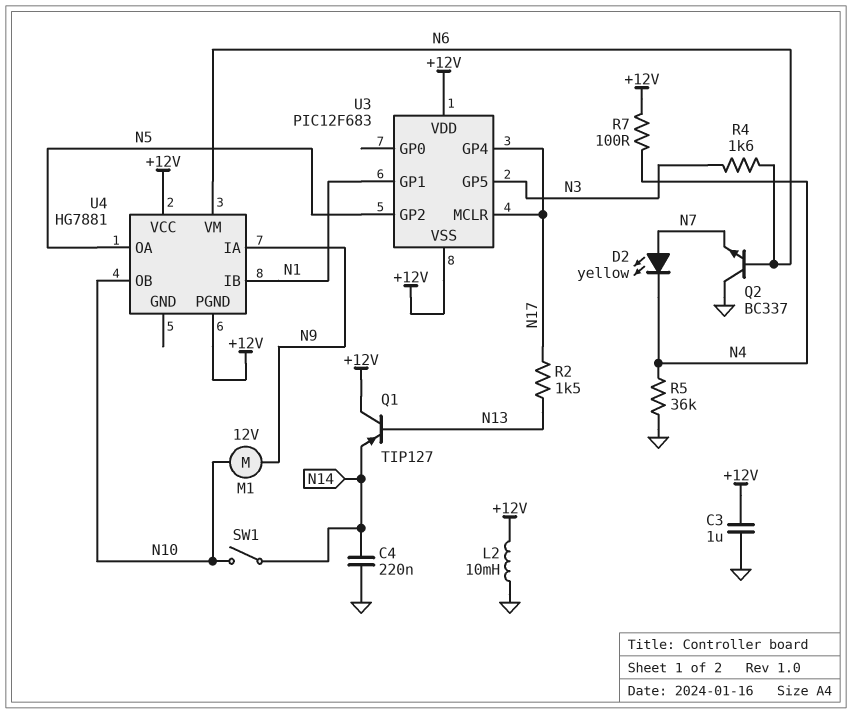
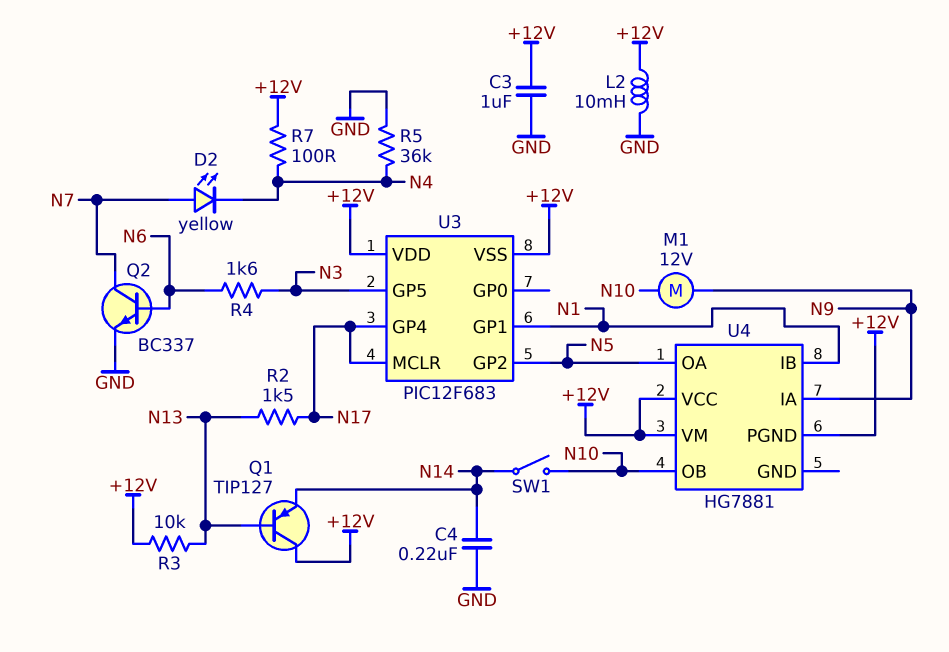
Q2: NPN BC337 (B N6, C GND, E N7) -> NPN BC337 (B N6, C N7, E GND)
R3: none -> 10k (+12V, N13)
U4 pin VM: N6 -> +12V

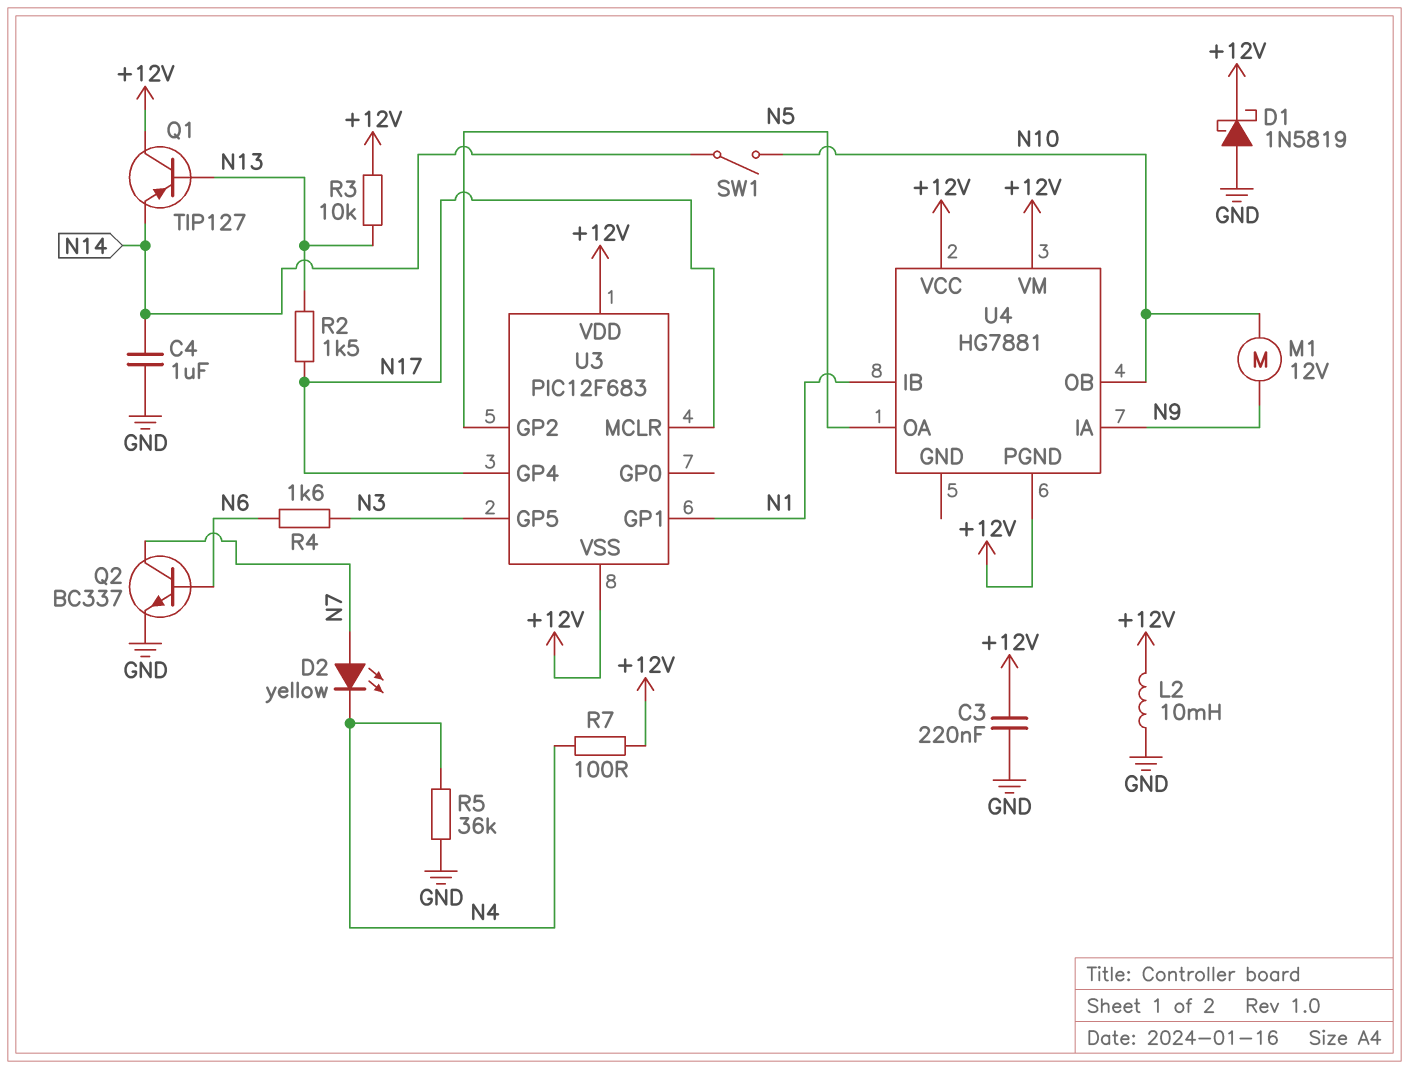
C3: 1uF (+12V, GND) -> 220nF (+12V, GND)
C4: 220nF (GND, N14) -> 1uF (GND, N14)
D1: none -> schottky 1N5819 (A GND, K +12V)

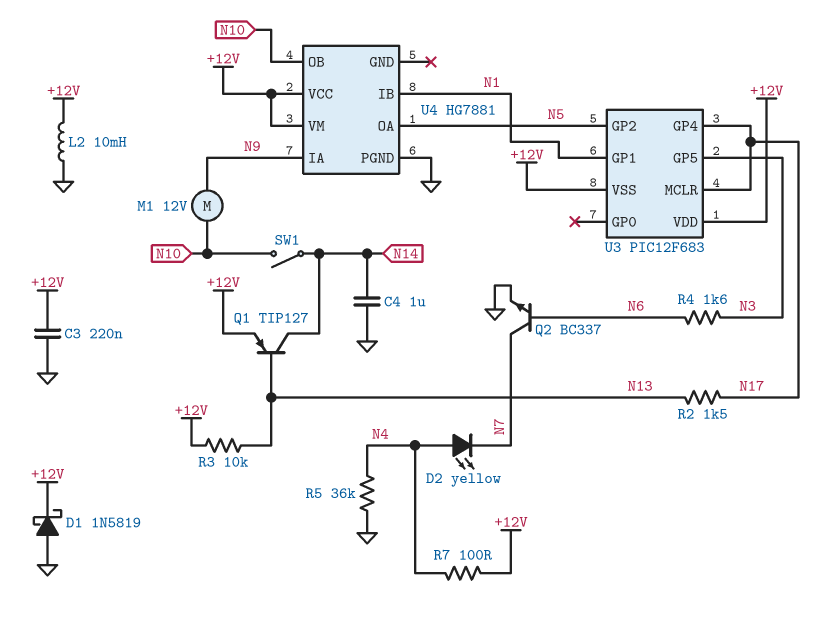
D2: LED yellow (A N7, K N4) -> LED yellow (A N4, K N7)
Q1: PNP TIP127 (B N13, C +12V, E N14) -> PNP TIP127 (B N13, C N14, E +12V)
U4 pin PGND: +12V -> GND

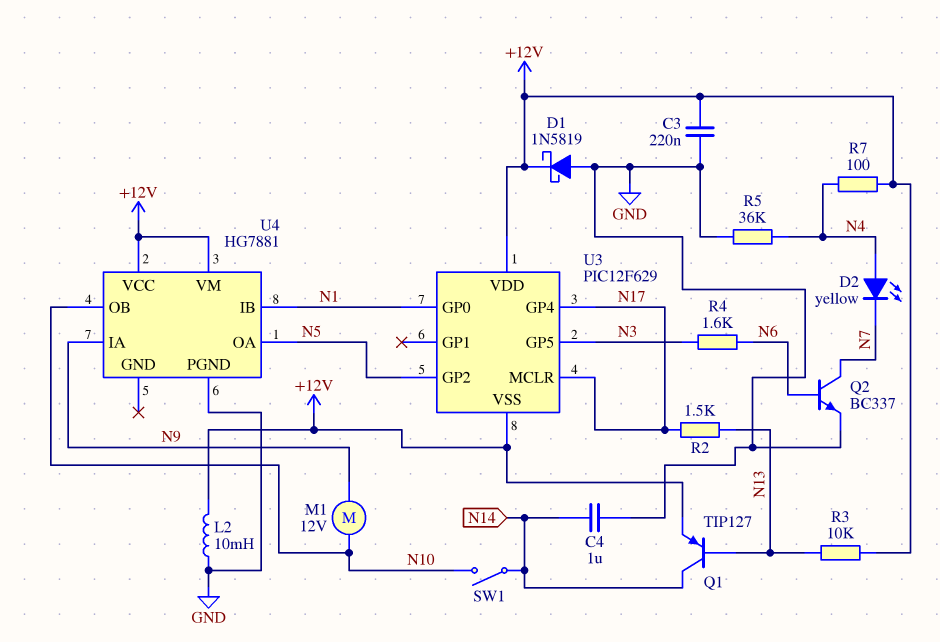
U3: PIC12F683 -> PIC12F629
U3 pin GP0: none -> N1
U3 pin GP1: N1 -> none

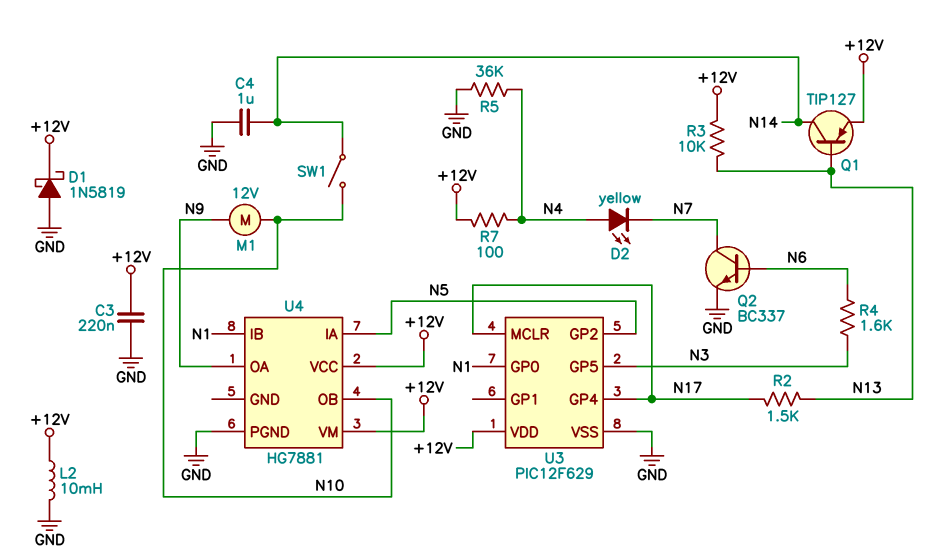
U3 pin VSS: +12V -> GND
U4 pin IA: N9 -> N5
U4 pin OA: N5 -> N9

